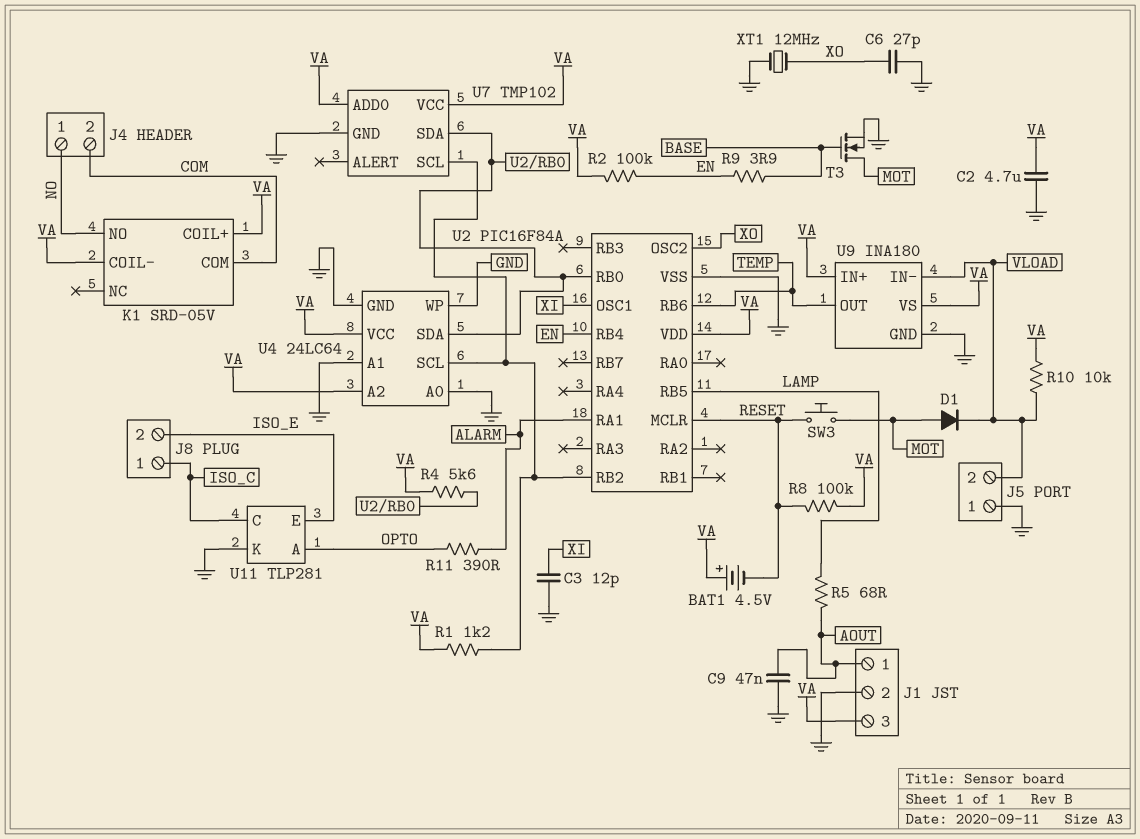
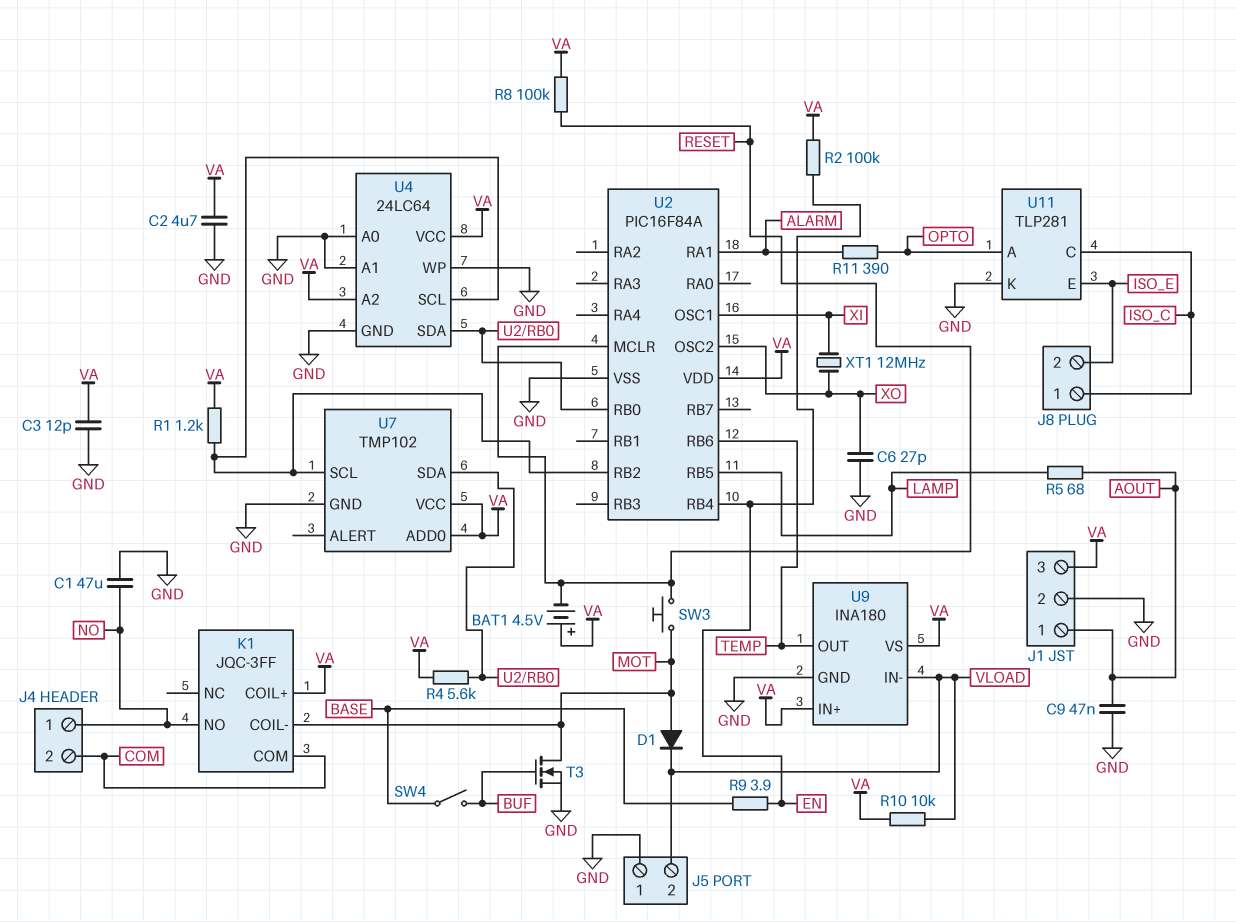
C1: none -> 47uF (GND, NO)
C3: 12pF (GND, XI) -> 12pF (GND, VA)
K1: SRD-05V -> JQC-3FF
K1 pin COIL-: VA -> MOT
SW4: none -> switch (BASE, BUF)
T3: NMOS (G BASE, D MOT, S GND) -> NMOS (G BUF, D MOT, S GND)
XT1: 12MHz (GND, XO) -> 12MHz (XI, XO)

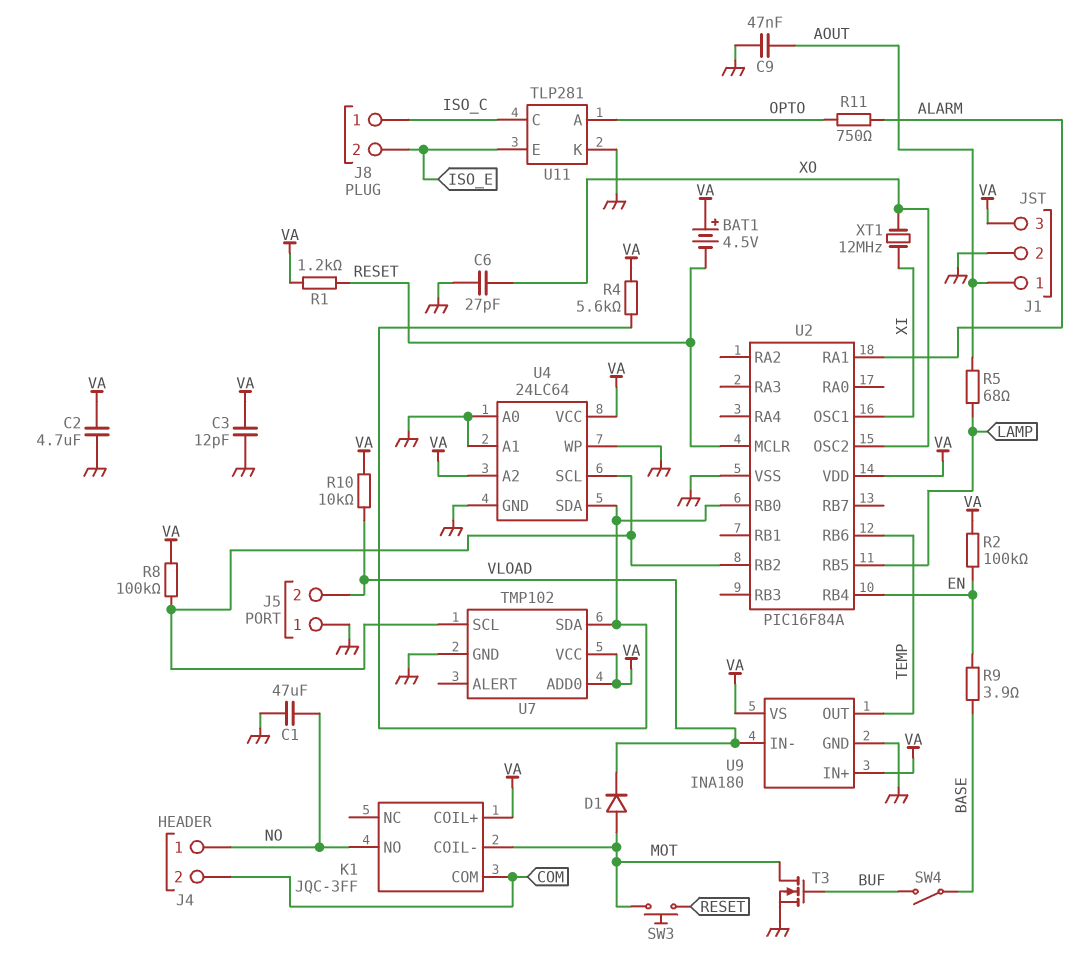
R1: 1.2k (U2/RB2, VA) -> 1.2k (RESET, VA)
R8: 100k (RESET, VA) -> 100k (U2/RB2, VA)
R11: 390 (ALARM, OPTO) -> 750 (ALARM, OPTO)

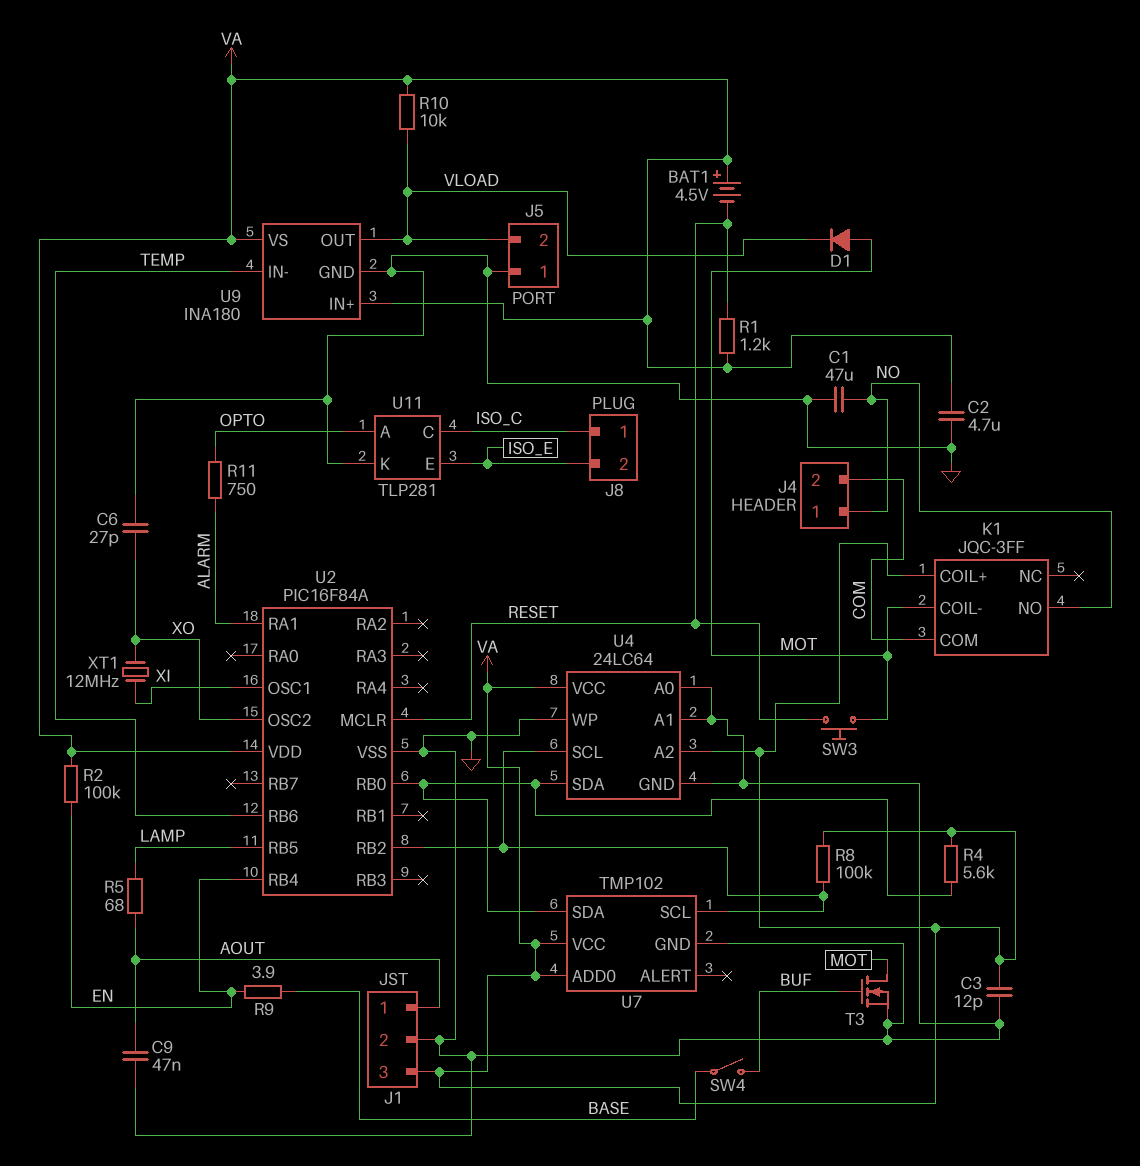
U9 pin IN-: VLOAD -> TEMP
U9 pin OUT: TEMP -> VLOAD

